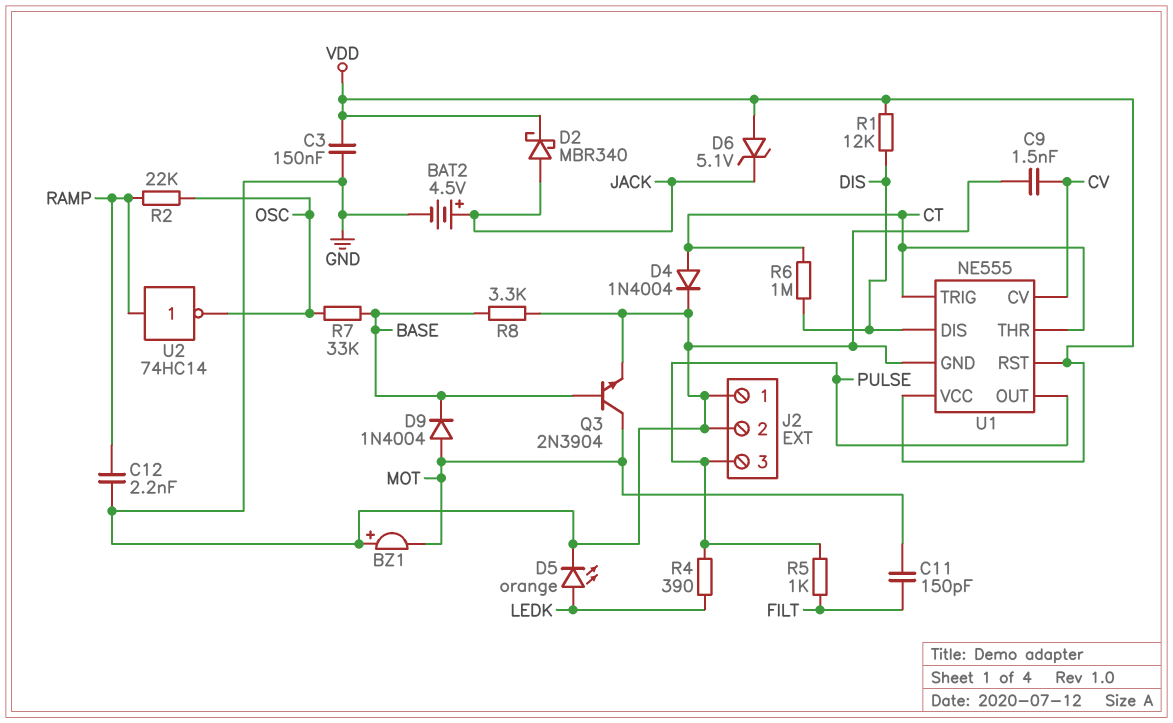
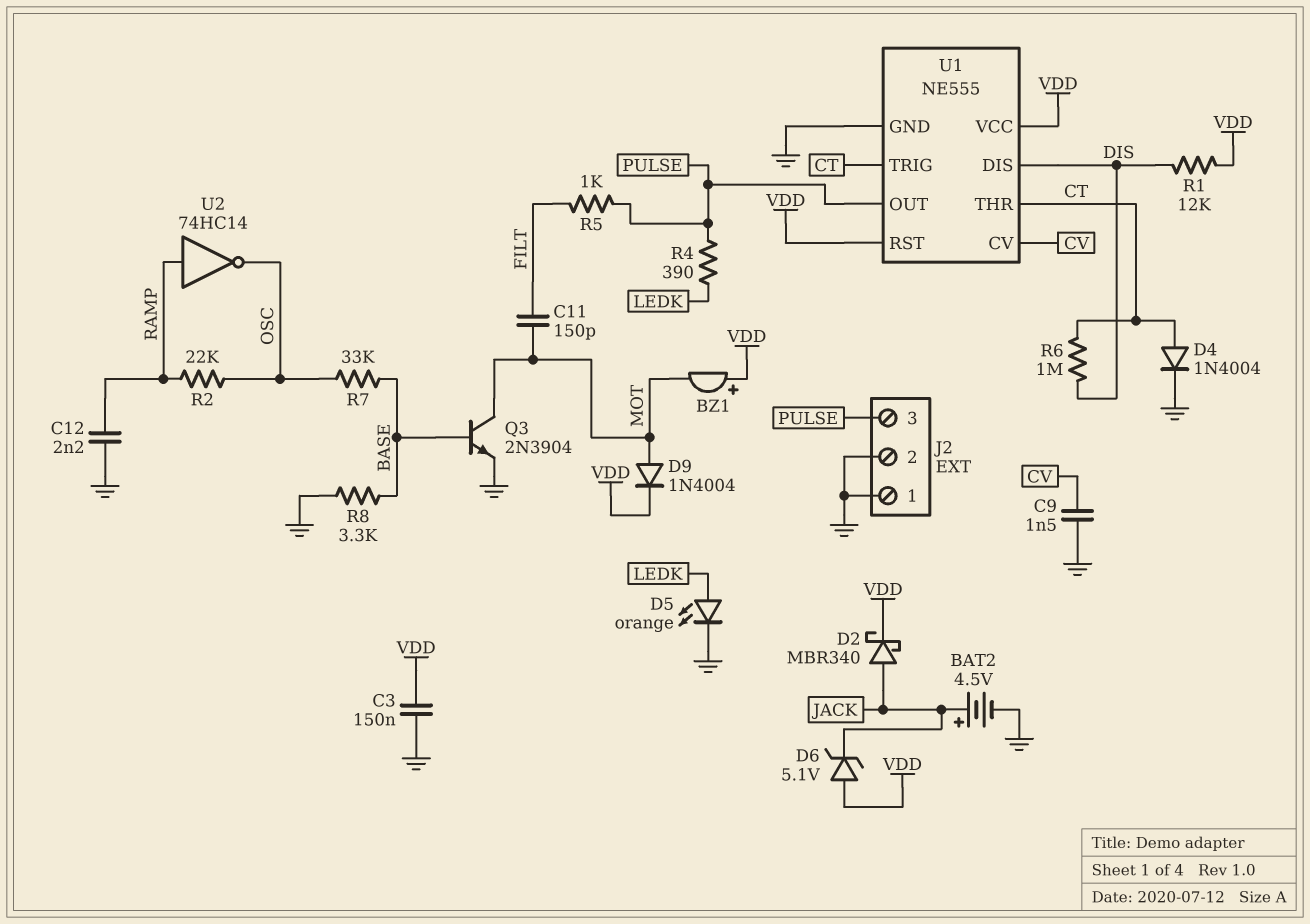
BZ1: buzzer (plus GND, minus MOT) -> buzzer (plus VDD, minus MOT)
D9: diode 1N4004 (A MOT, K BASE) -> diode 1N4004 (A MOT, K VDD)

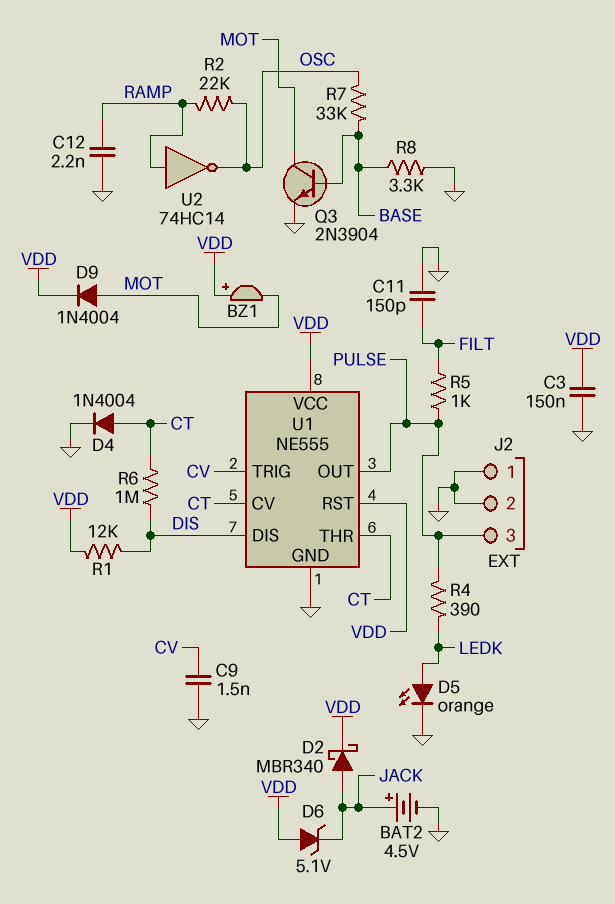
C11: 150pF (FILT, MOT) -> 150pF (FILT, GND)
U1 pin CV: CV -> CT
U1 pin TRIG: CT -> CV

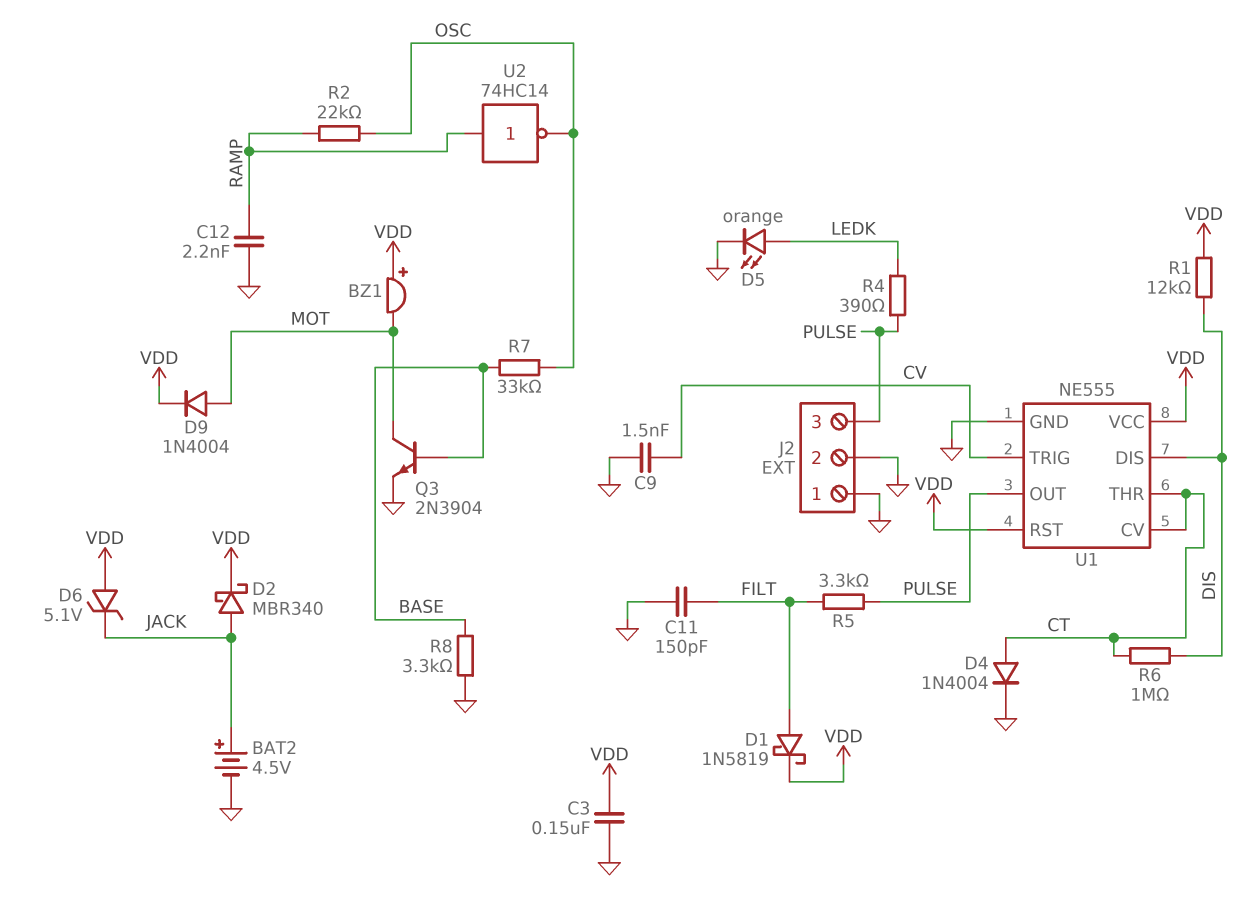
D1: none -> schottky 1N5819 (A FILT, K VDD)
R5: 1k (FILT, PULSE) -> 3.3k (FILT, PULSE)

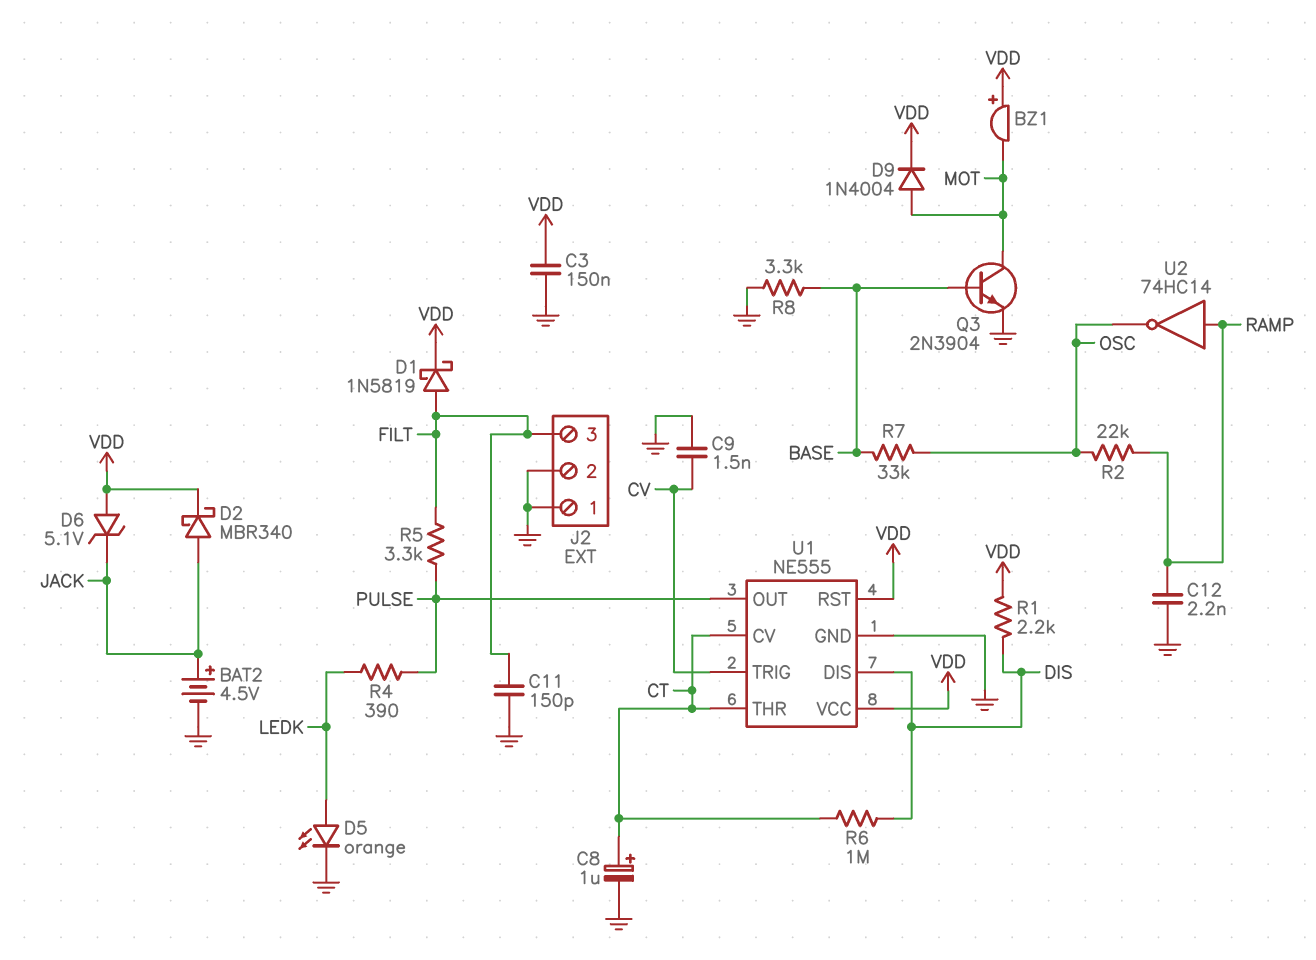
C8: none -> 1uF (plus CT, minus GND)
D4: diode 1N4004 (A CT, K GND) -> none
J2 pin 3: PULSE -> FILT
R1: 12k (DIS, VDD) -> 2.2k (DIS, VDD)

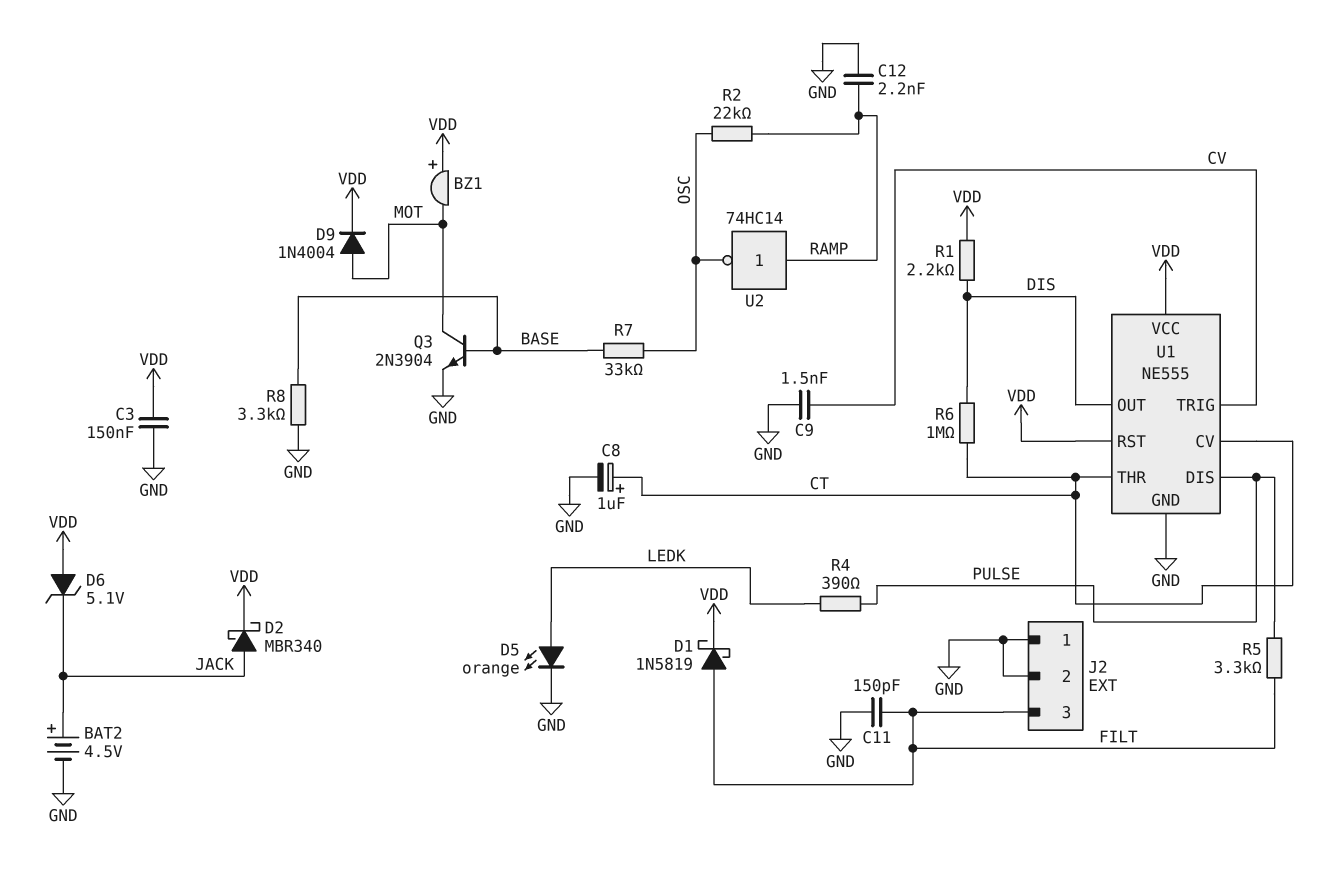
U1 pin DIS: DIS -> PULSE
U1 pin OUT: PULSE -> DIS

